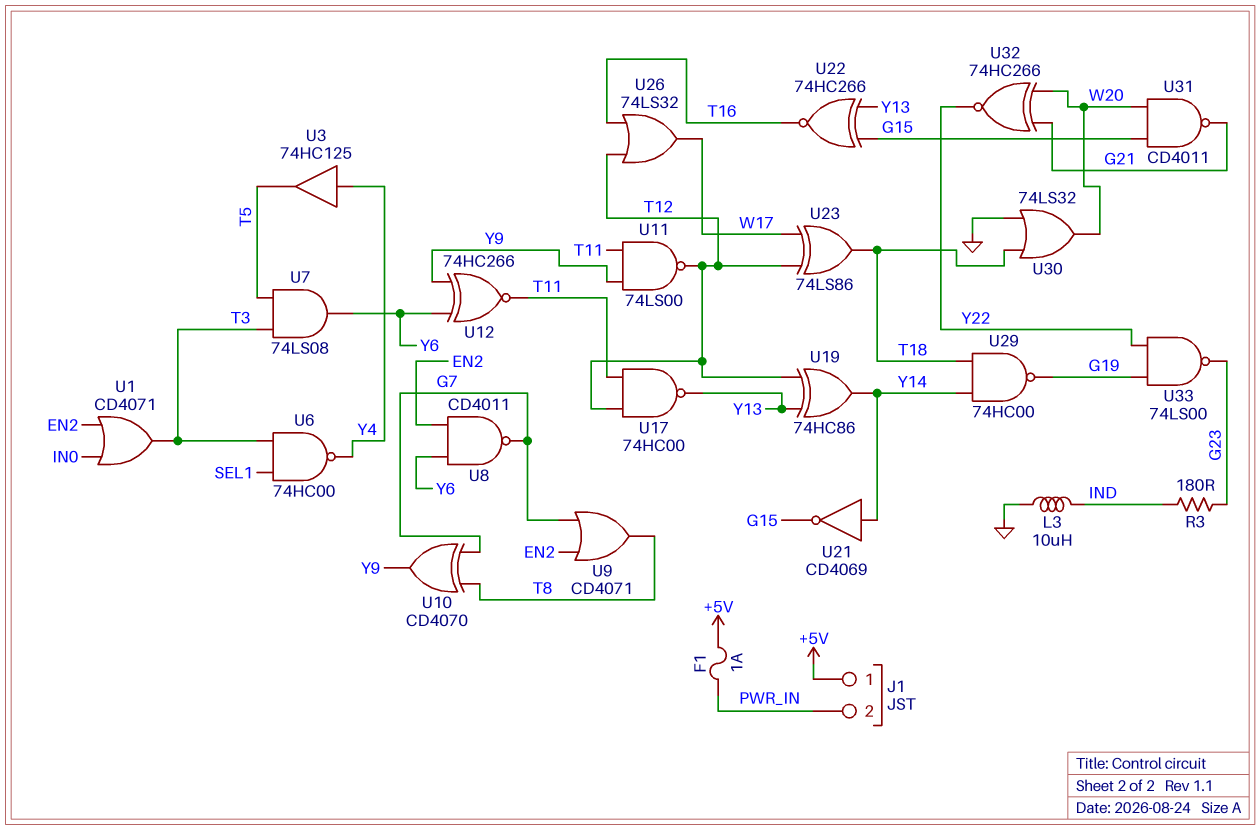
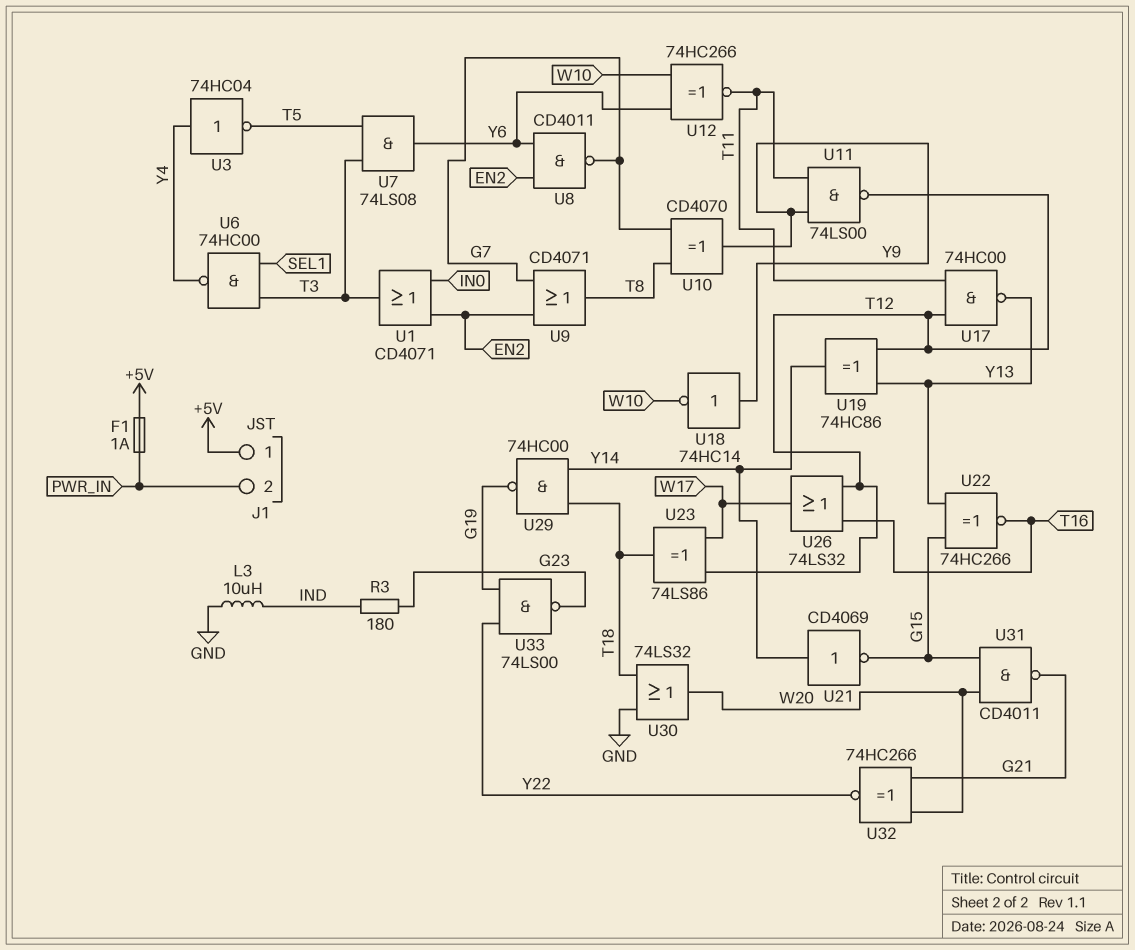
U3: buffer 74HC125 (in Y4, out T5) -> NOT 74HC04 (in Y4, out T5)
U12: XNOR 74HC266 (in Y6, in Y9, out T11) -> XNOR 74HC266 (in W10, in Y6, out T11)
U18: none -> NOT 74HC14 (in Y9, out W10)

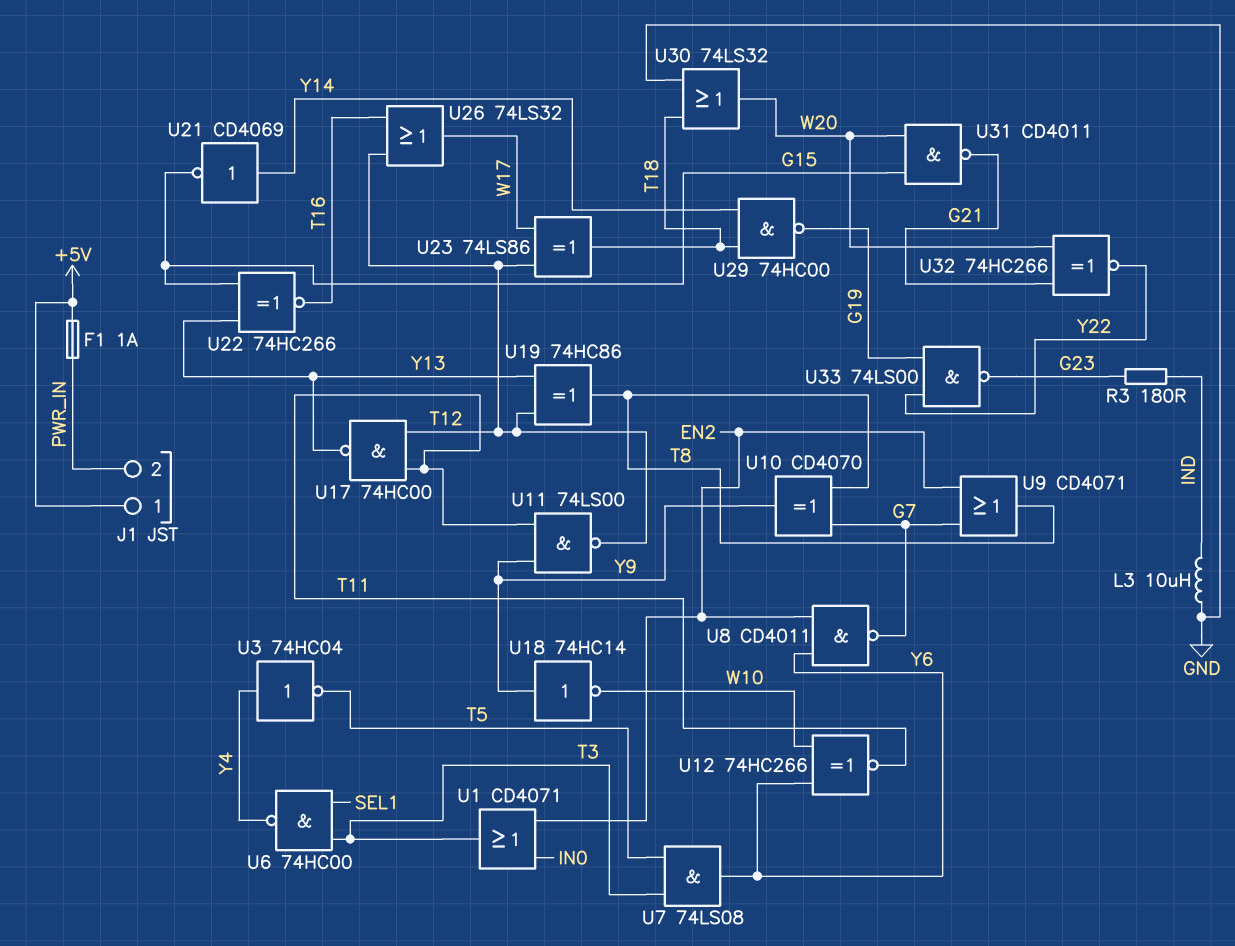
U19: XOR 74HC86 (in T12, in Y13, out Y14) -> XOR 74HC86 (in T12, in Y13, out T8)

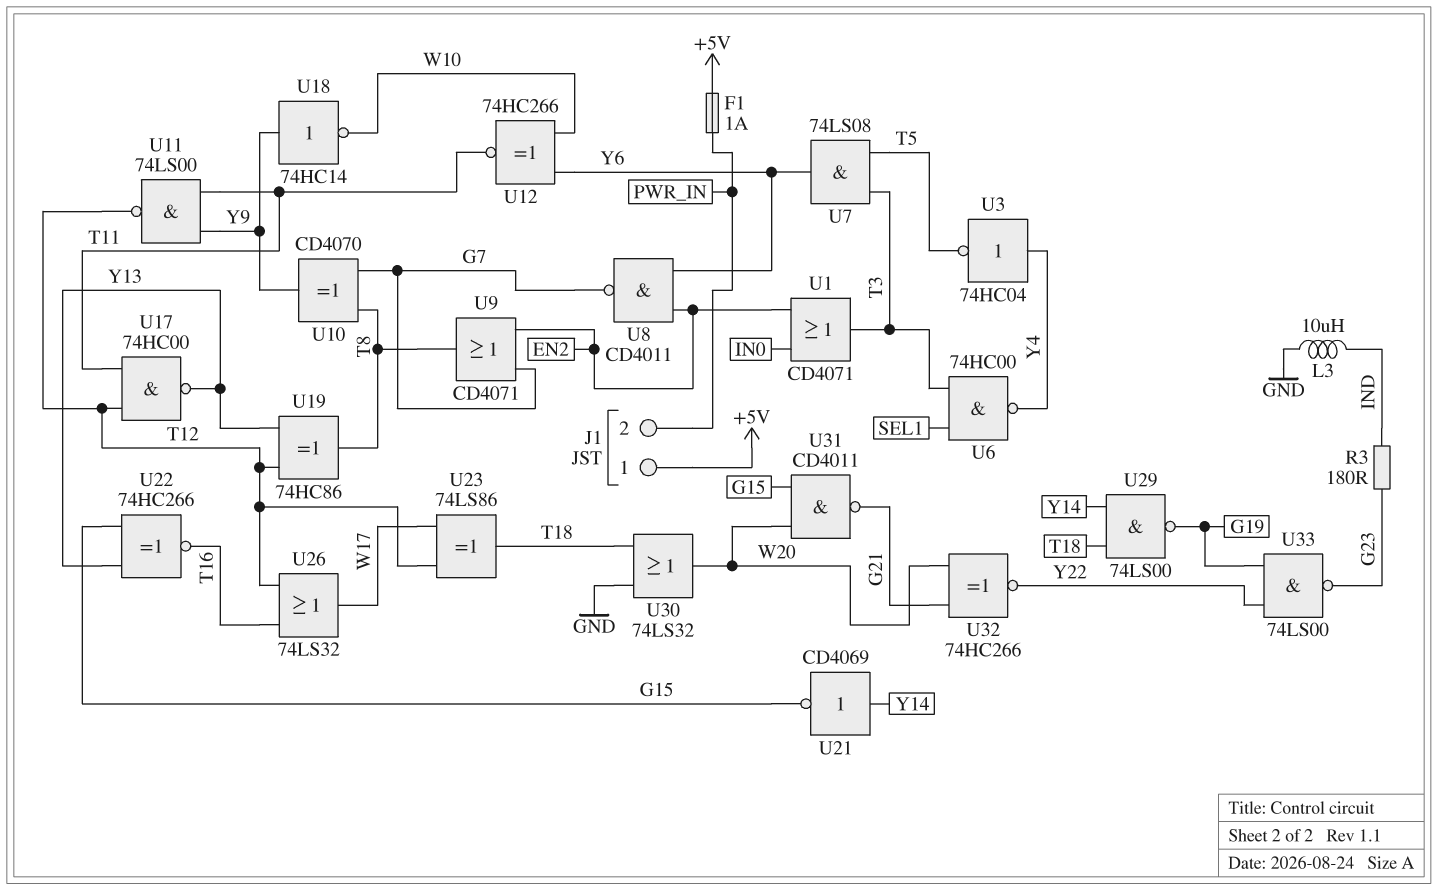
U29: NAND 74HC00 (in T18, in Y14, out G19) -> NAND 74LS00 (in T18, in Y14, out G19)

